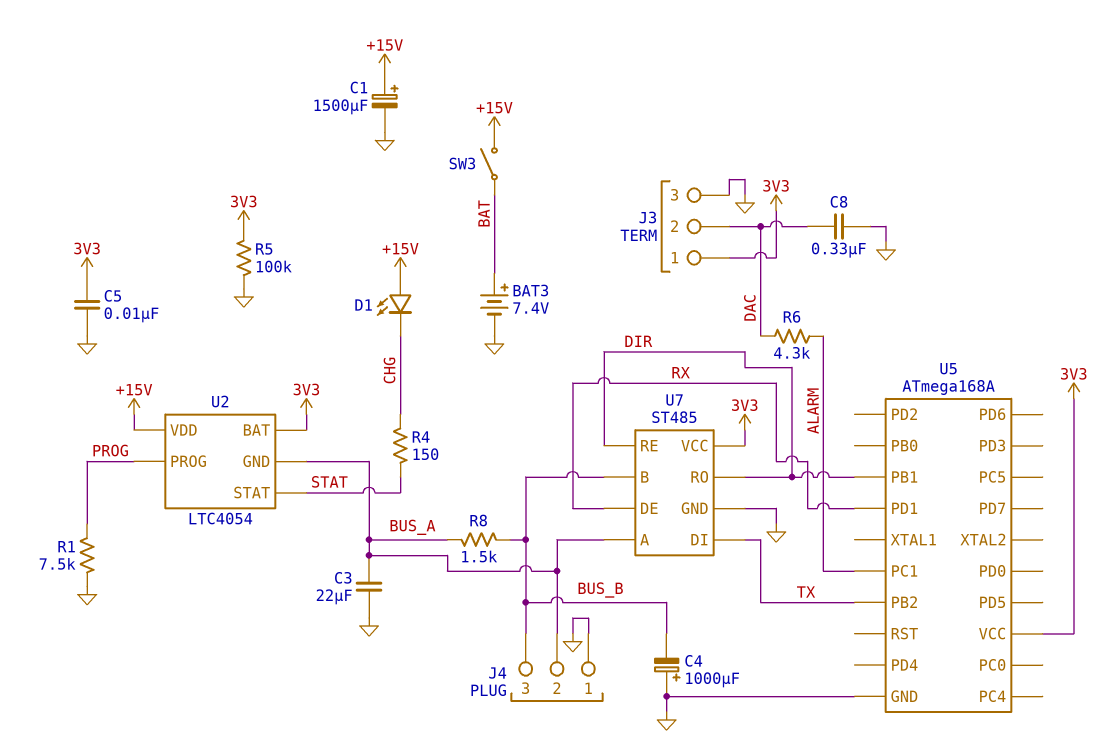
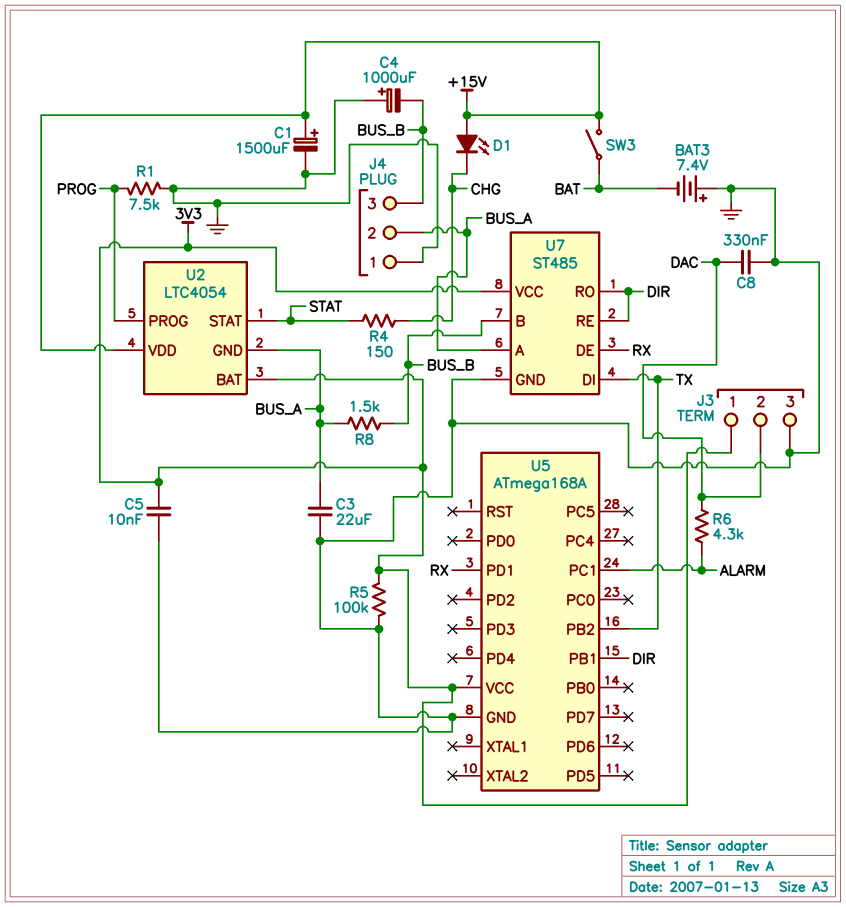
BAT3: 7.4V (plus BAT, minus GND) -> 7.4V (plus GND, minus BAT)

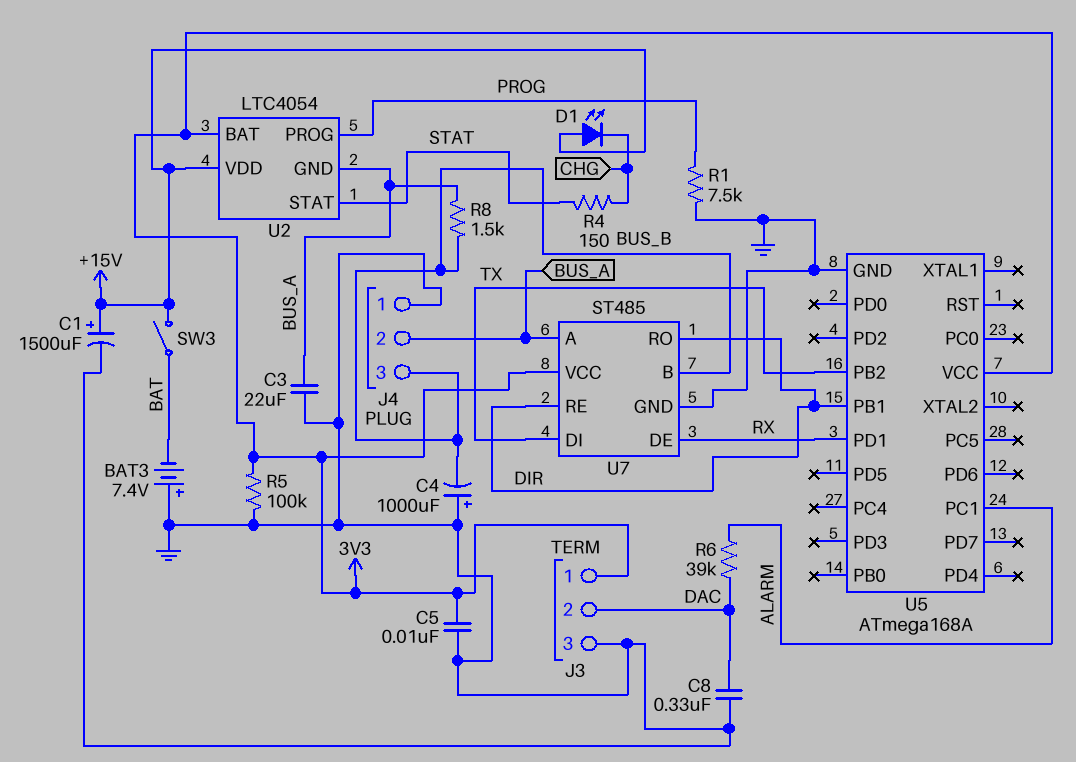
R6: 4.3k (ALARM, DAC) -> 39k (ALARM, DAC)

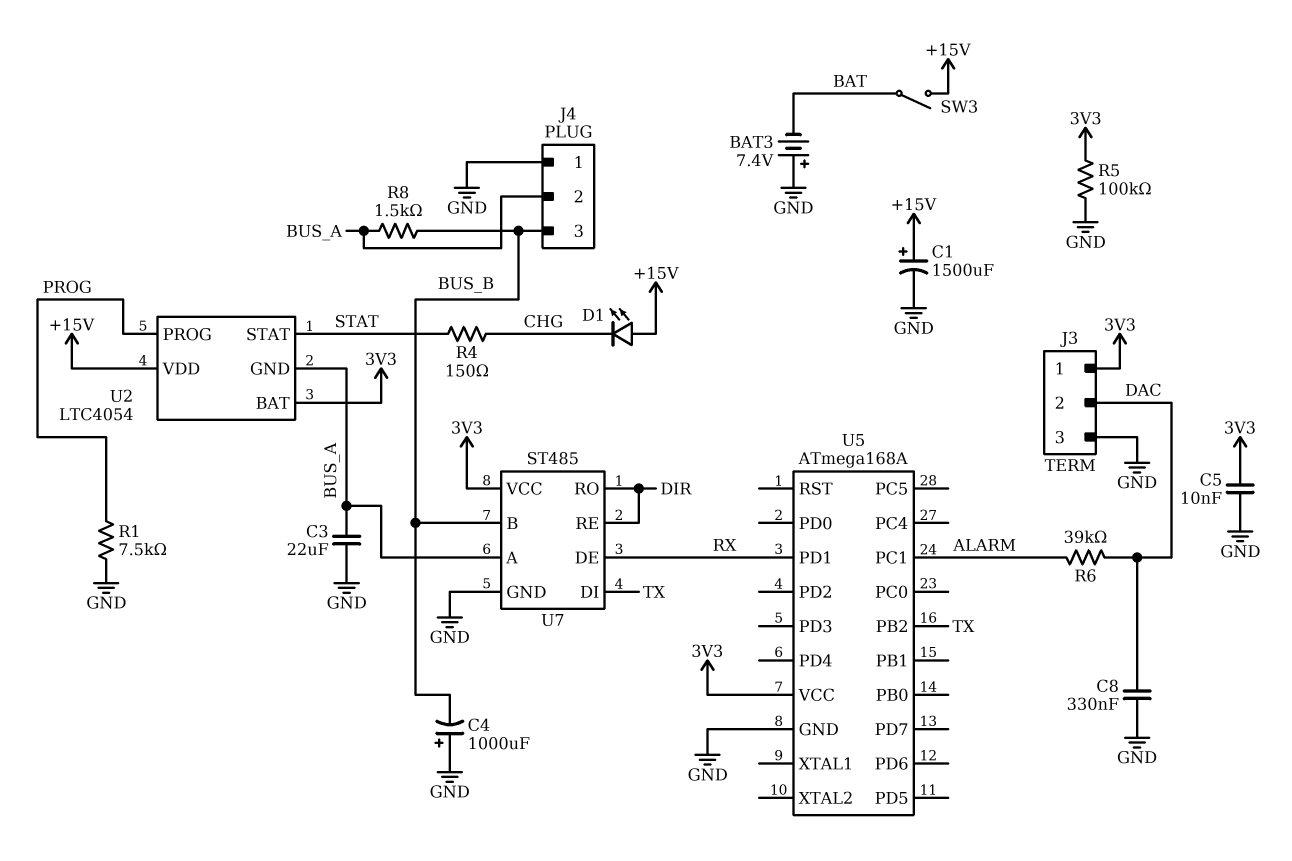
U5 pin PB1: DIR -> none

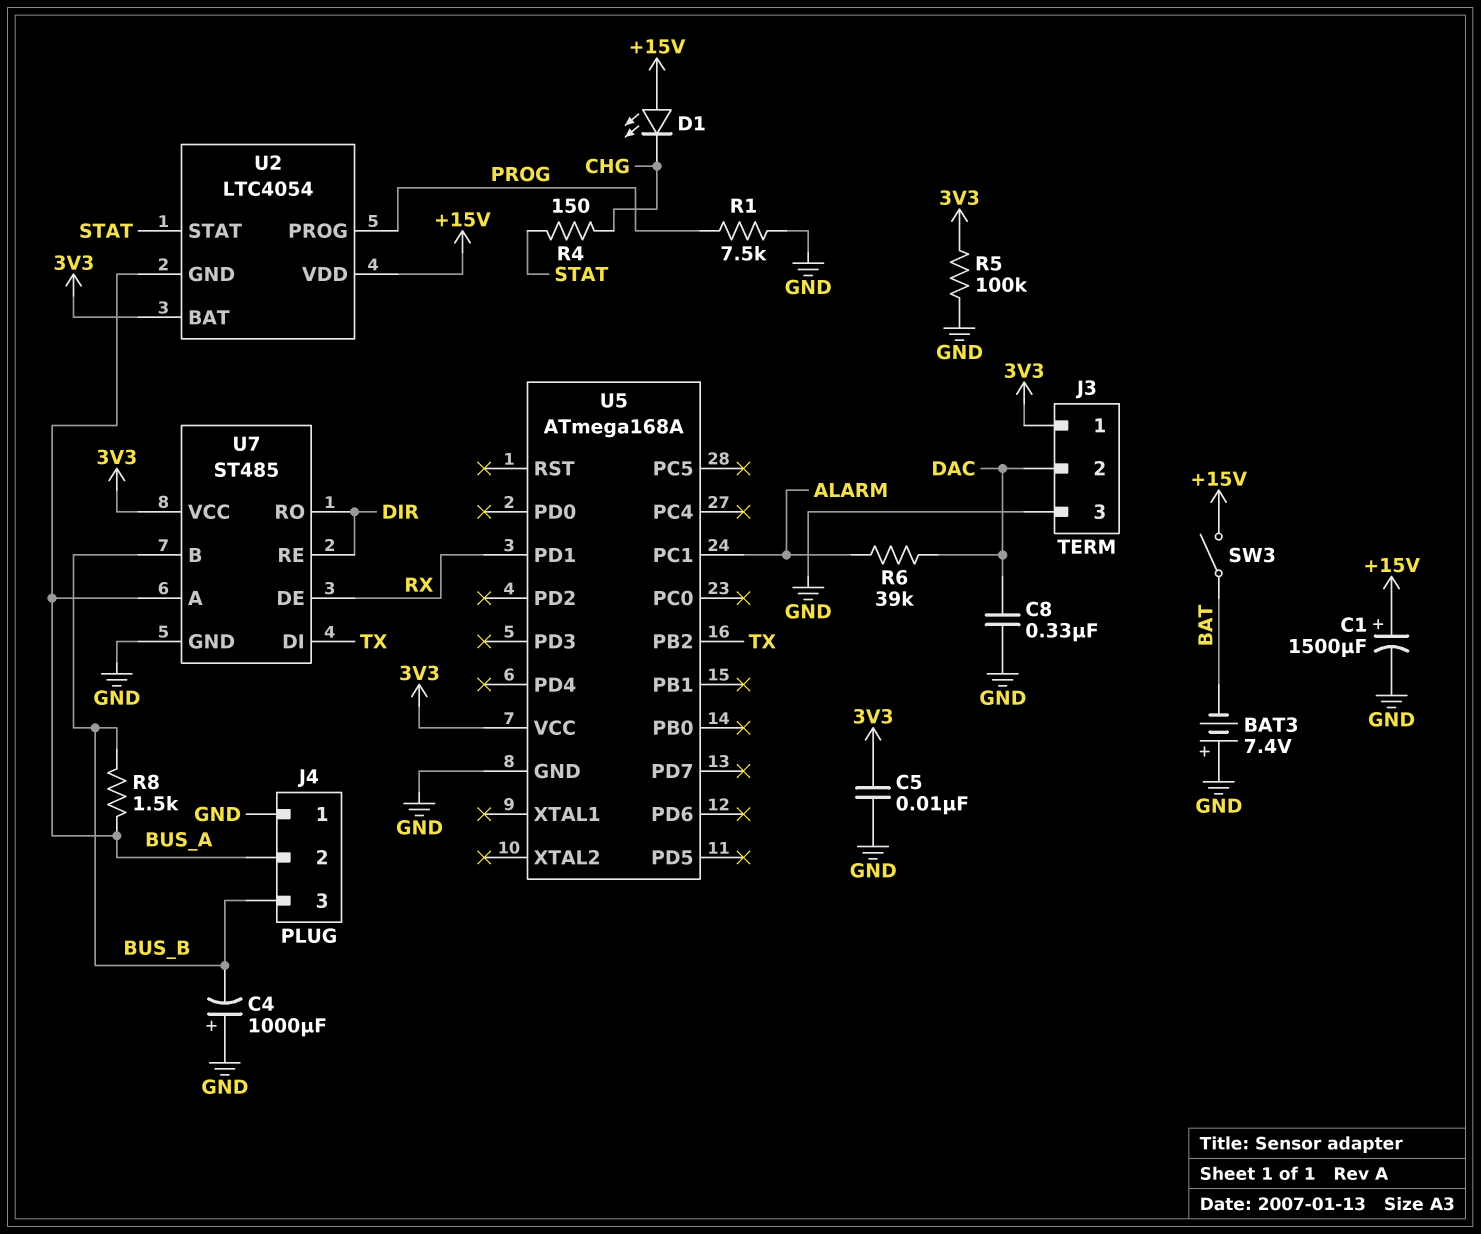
C3: 22uF (BUS_A, GND) -> none

